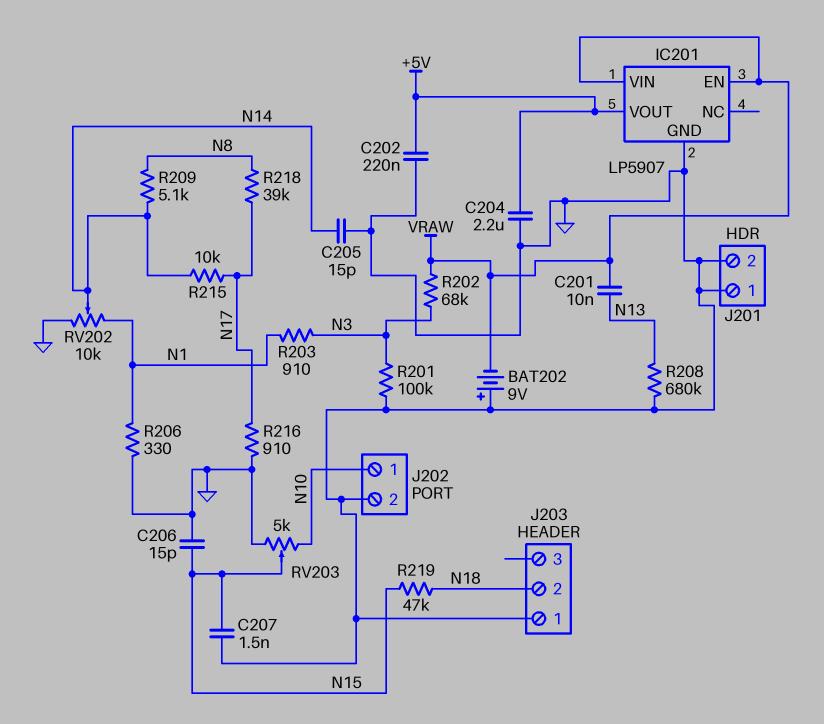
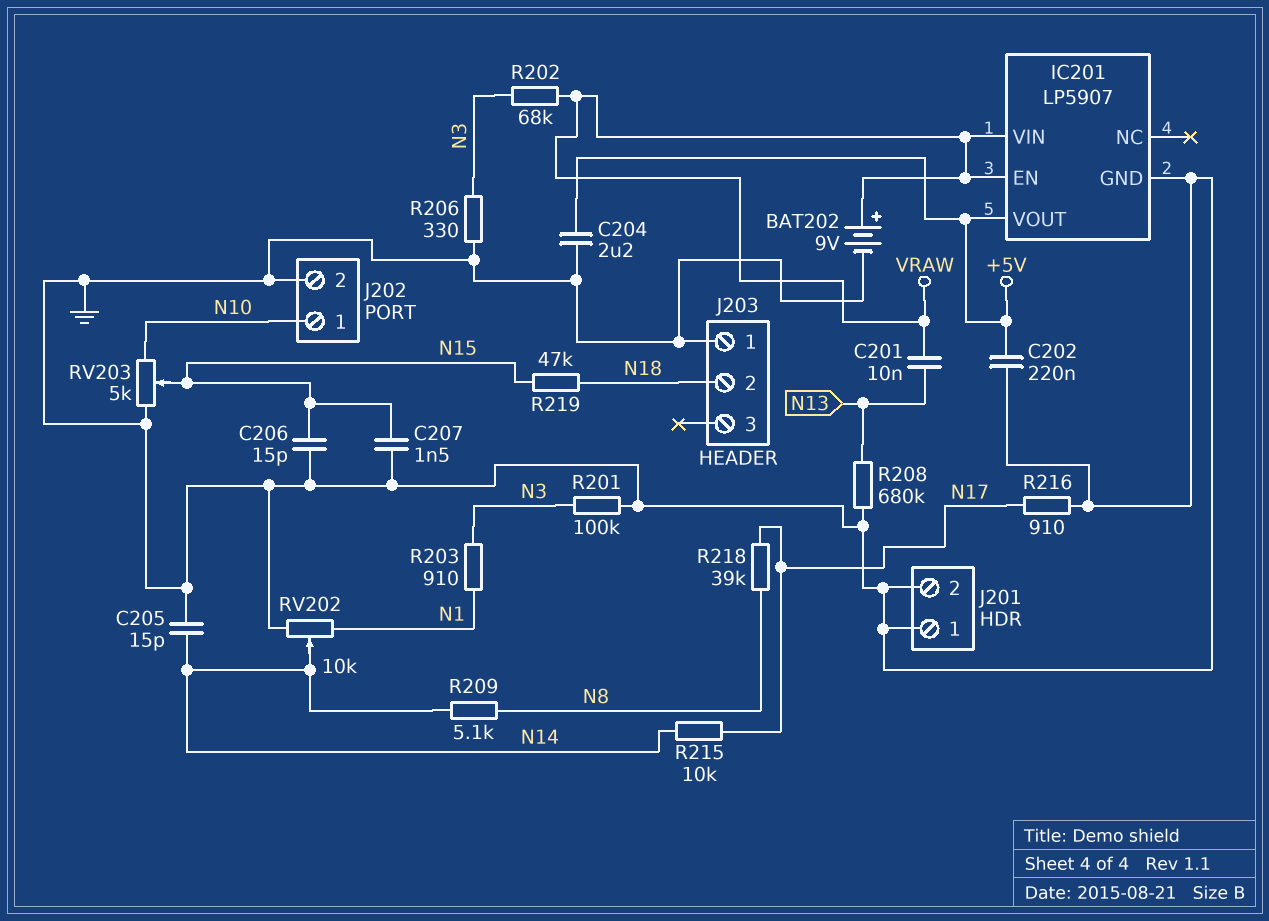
BAT202: 9V (plus GND, minus VRAW) -> 9V (plus VRAW, minus GND)
R206: 330 (GND, N1) -> 330 (GND, N3)

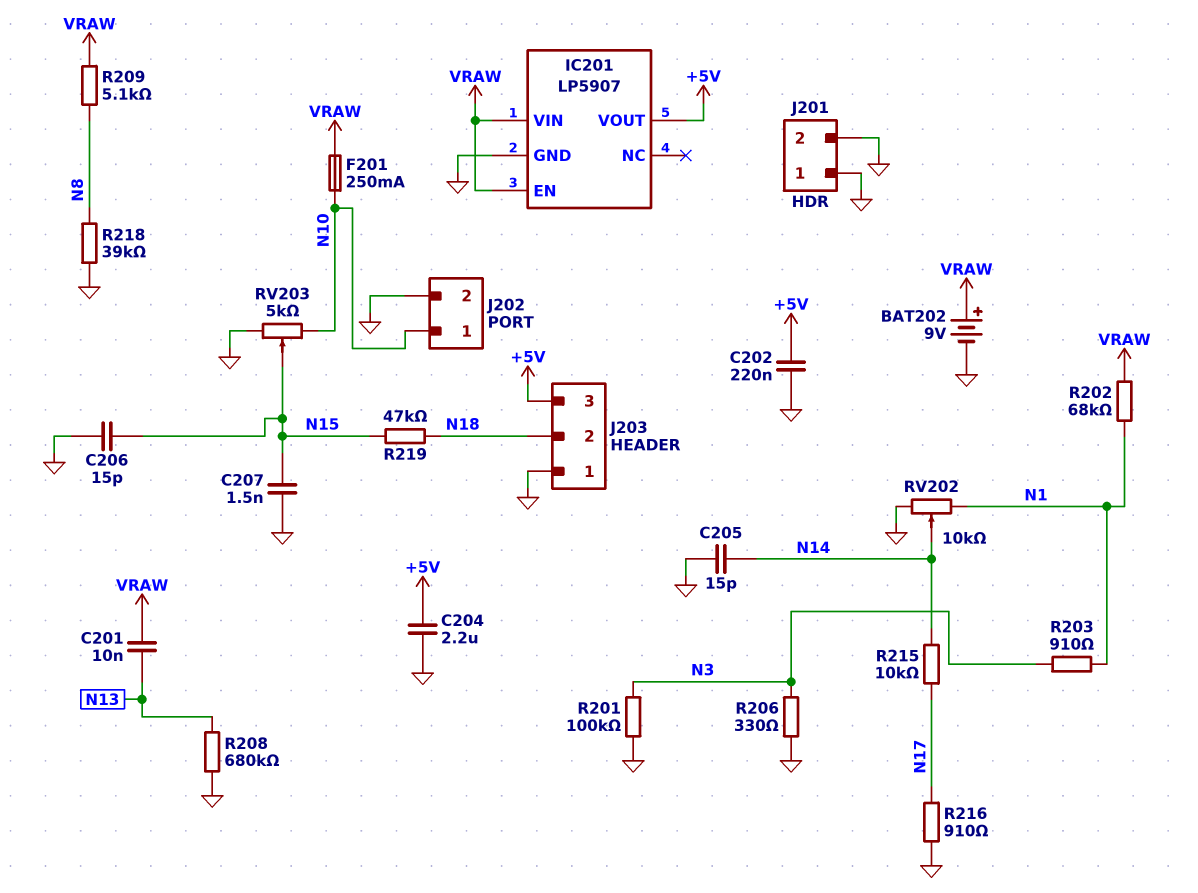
F201: none -> 250mA (N10, VRAW)
J203 pin 3: none -> +5V
R202: 68k (N3, VRAW) -> 68k (N1, VRAW)
R209: 5.1k (N8, N14) -> 5.1k (N8, VRAW)
R218: 39k (N8, N17) -> 39k (GND, N8)

